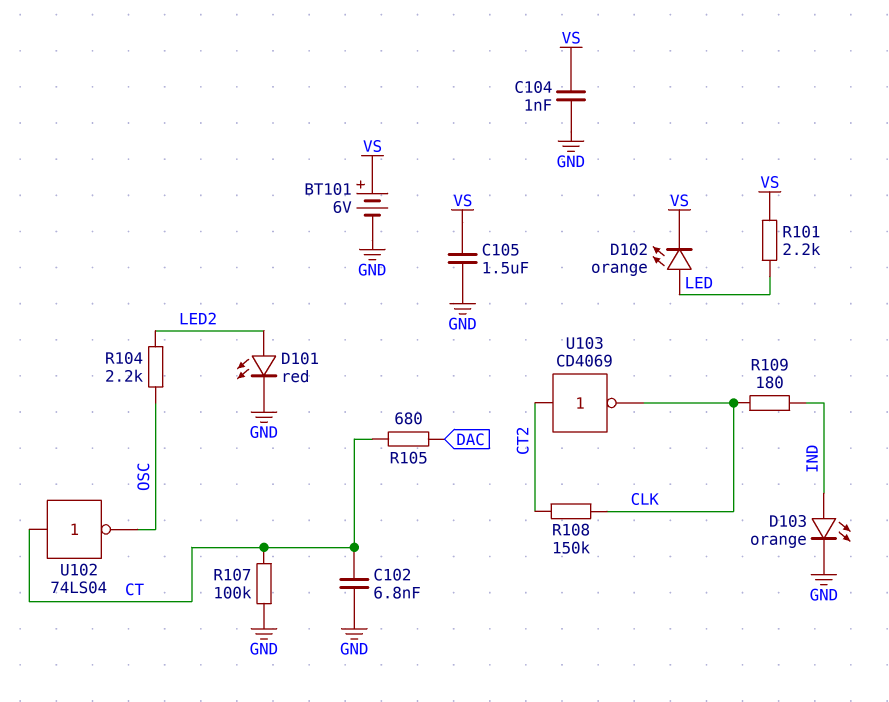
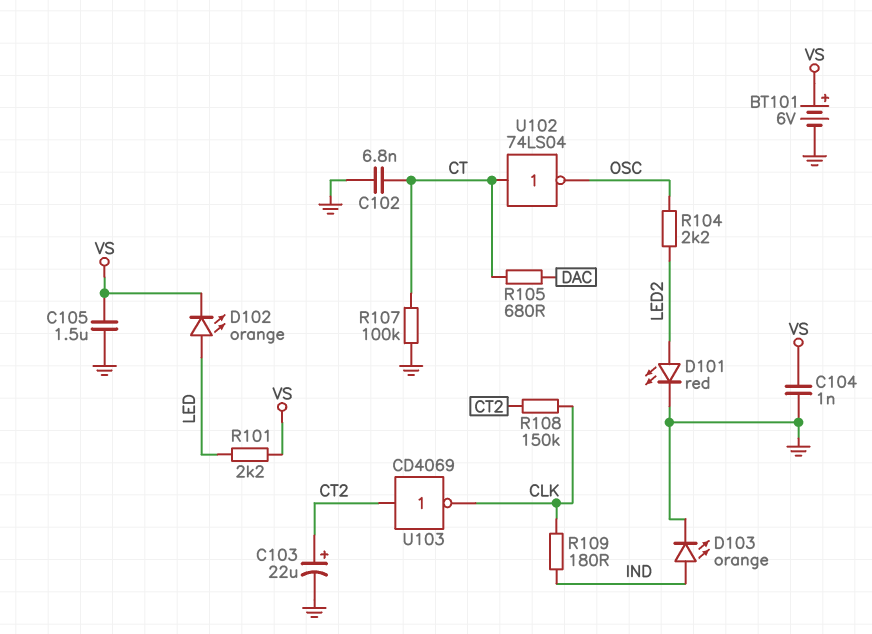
C103: none -> 22uF (plus CT2, minus GND)

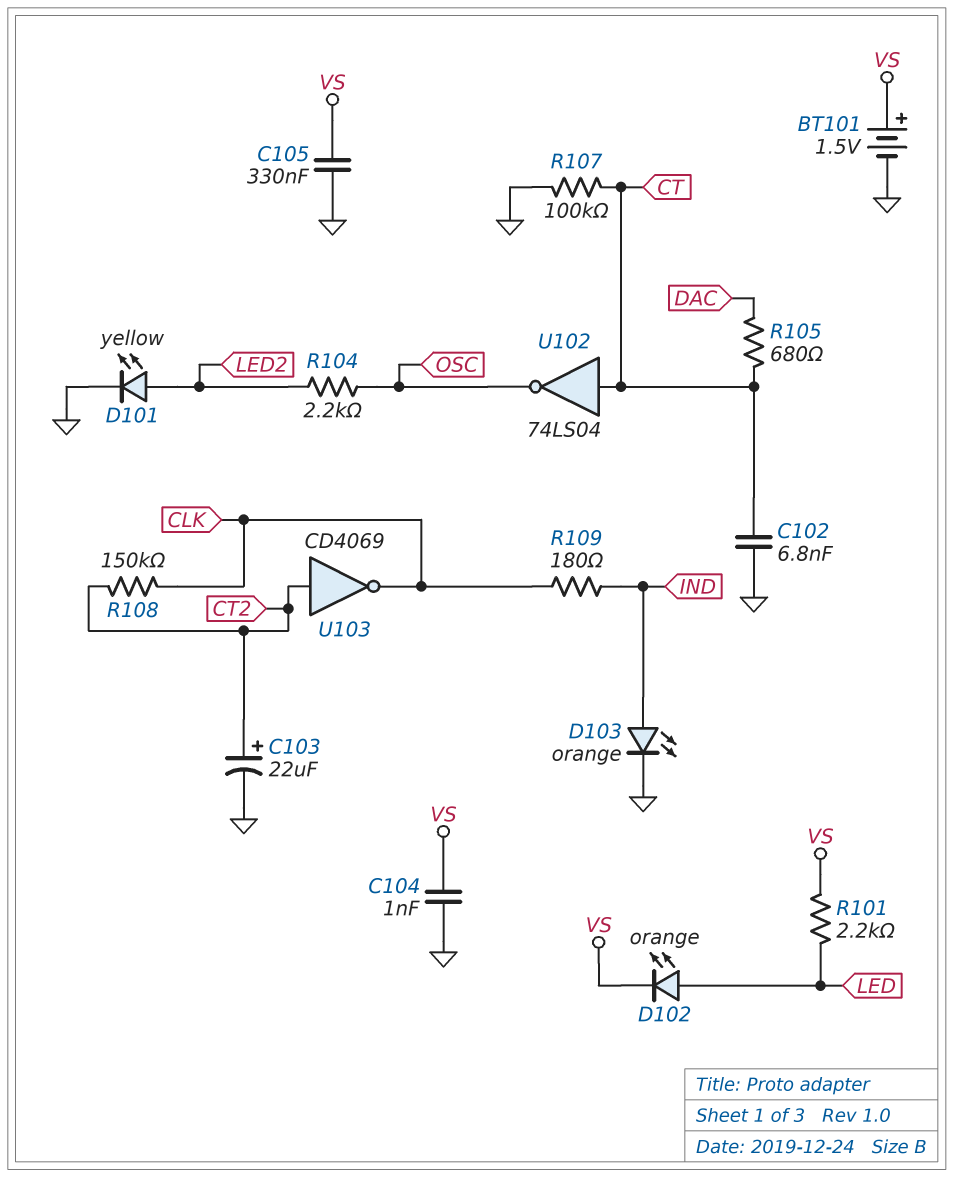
BT101: 6V (plus VS, minus GND) -> 1.5V (plus VS, minus GND)
C105: 1.5uF (GND, VS) -> 330nF (GND, VS)
D101: LED red (A LED2, K GND) -> LED yellow (A LED2, K GND)

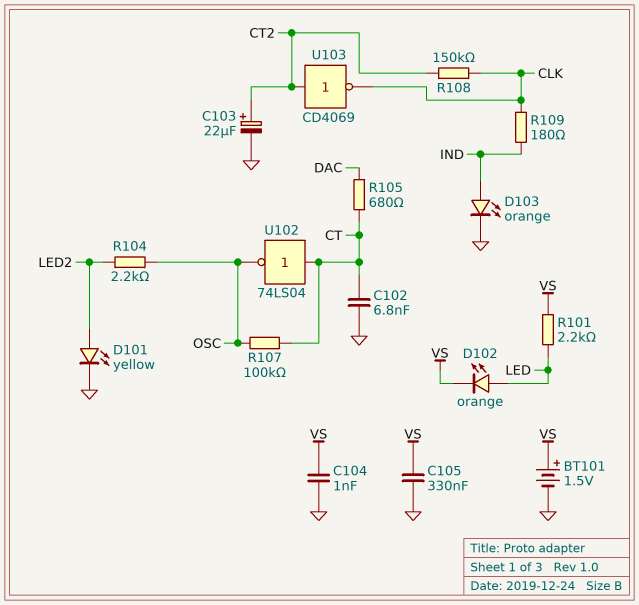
R107: 100k (CT, GND) -> 100k (CT, OSC)

